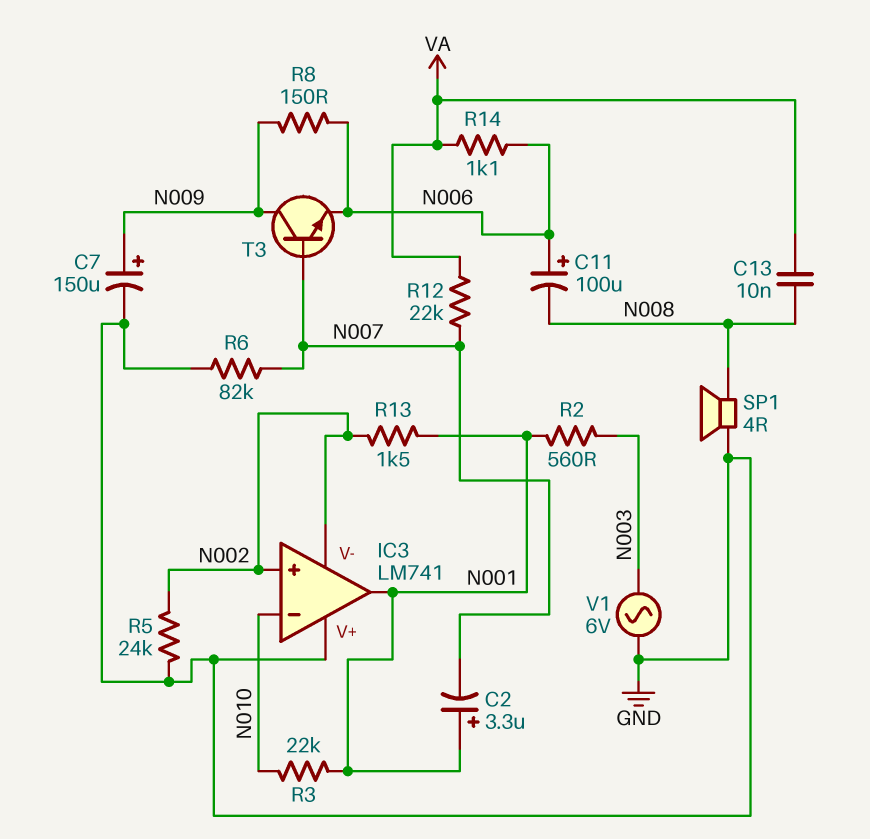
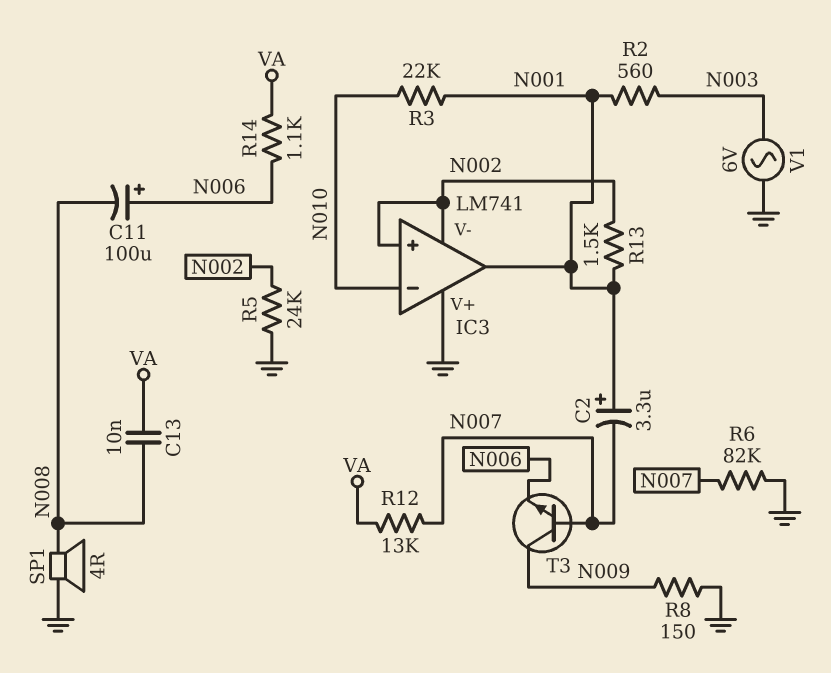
C7: 150uF (plus N009, minus GND) -> none
R8: 150 (N006, N009) -> 150 (GND, N009)
R12: 22k (N007, VA) -> 13k (N007, VA)

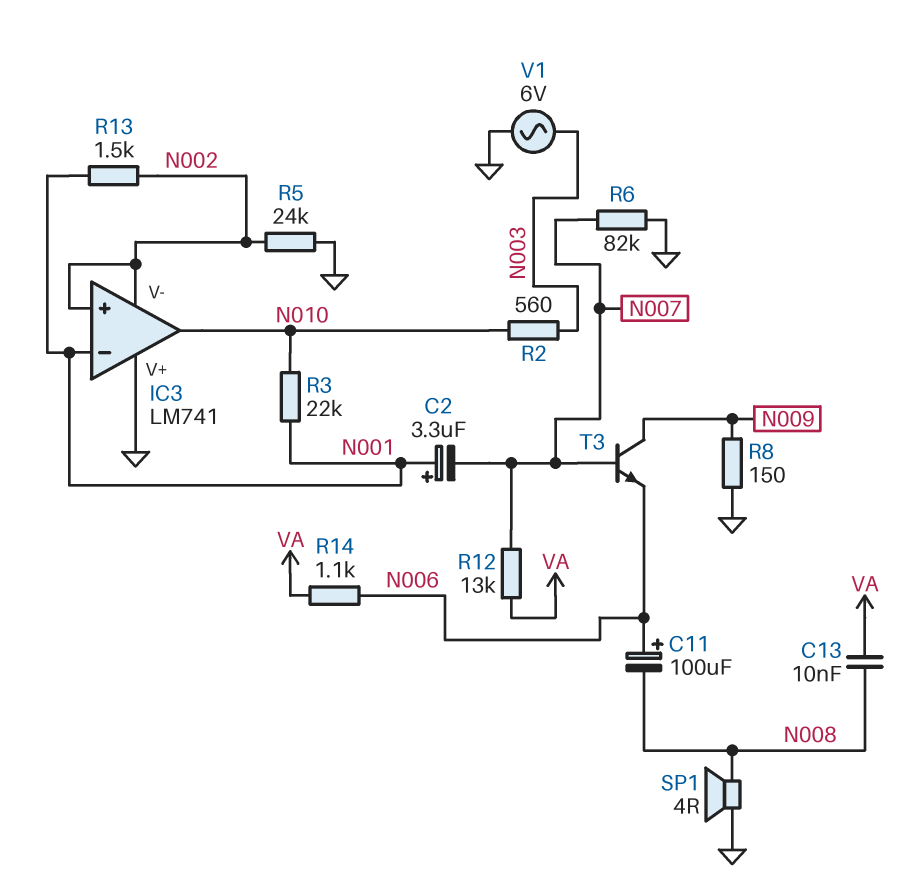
IC3 pin in-: N010 -> N001
IC3 pin out: N001 -> N010
R2: 560 (N001, N003) -> 560 (N003, N010)

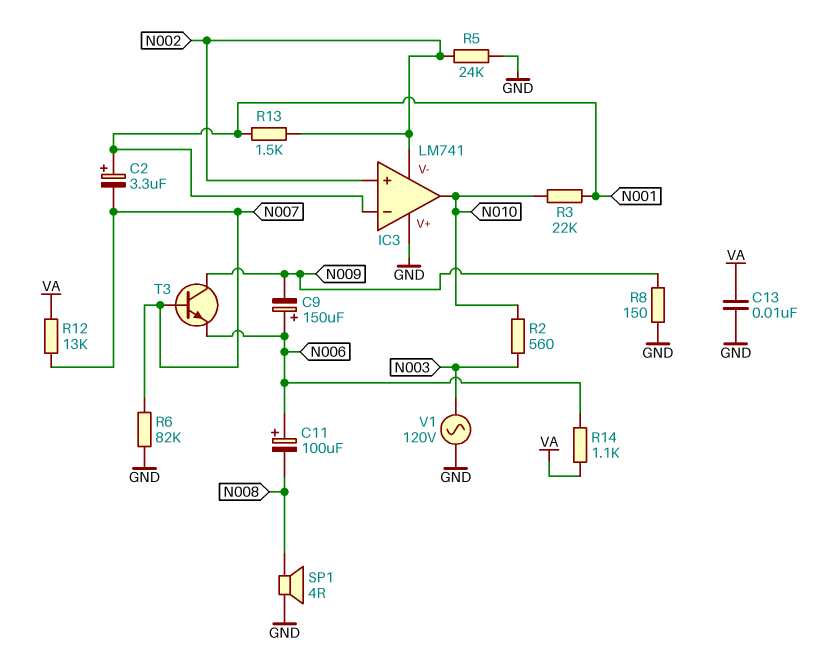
C9: none -> 150uF (plus N006, minus N009)
C13: 10nF (N008, VA) -> 10nF (GND, VA)
V1: AC 6V (GND, N003) -> AC 120V (GND, N003)

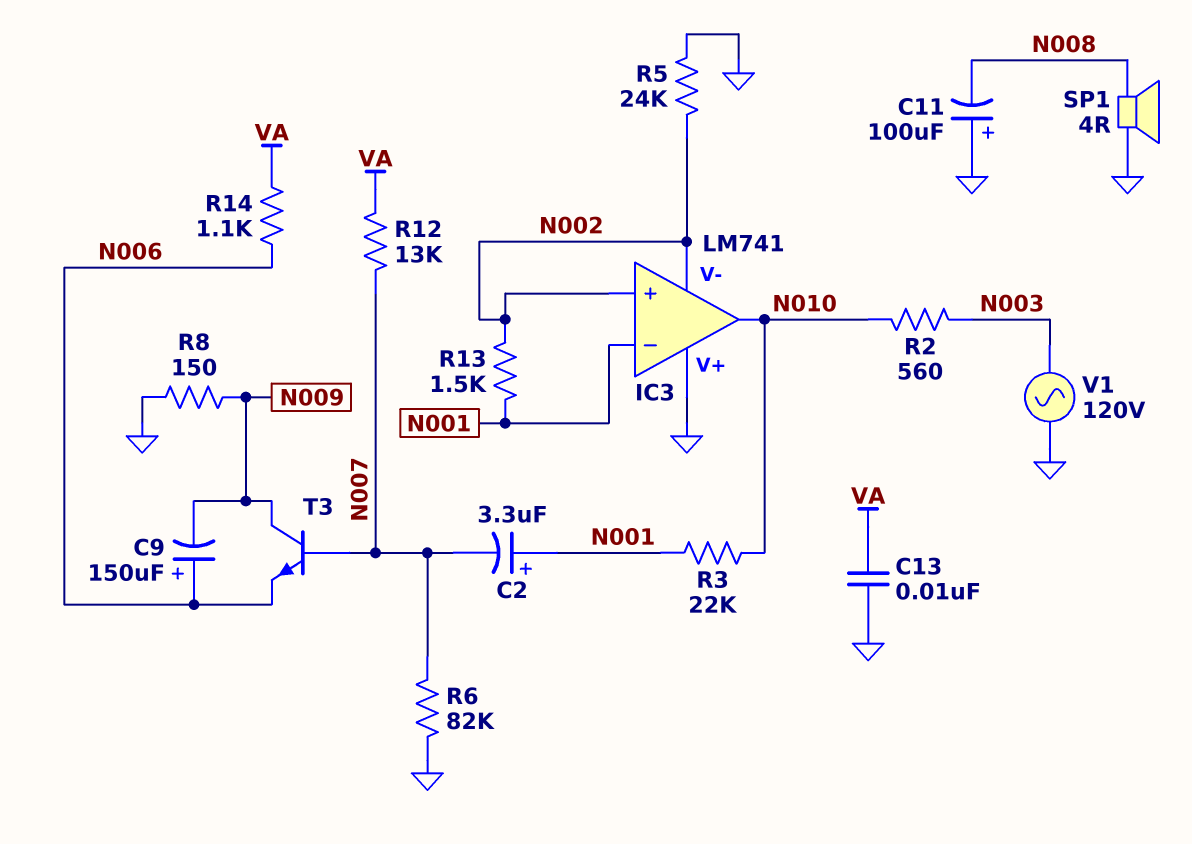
C11: 100uF (plus N006, minus N008) -> 100uF (plus GND, minus N008)

